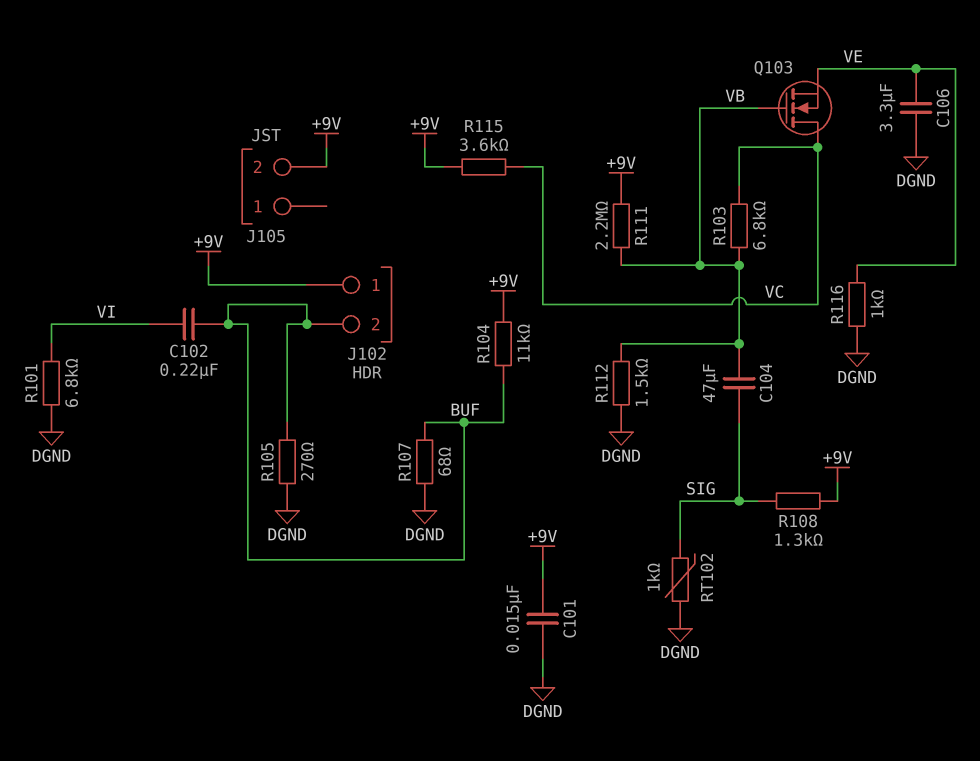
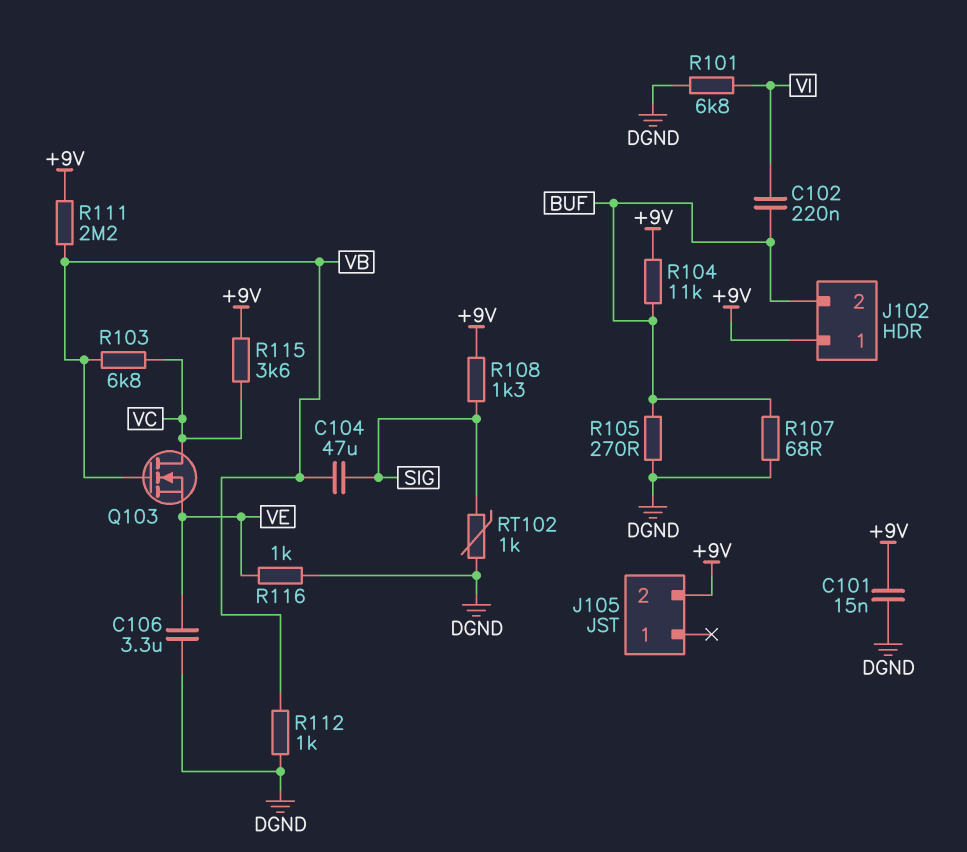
R112: 1.5k (DGND, VB) -> 1k (DGND, VB)

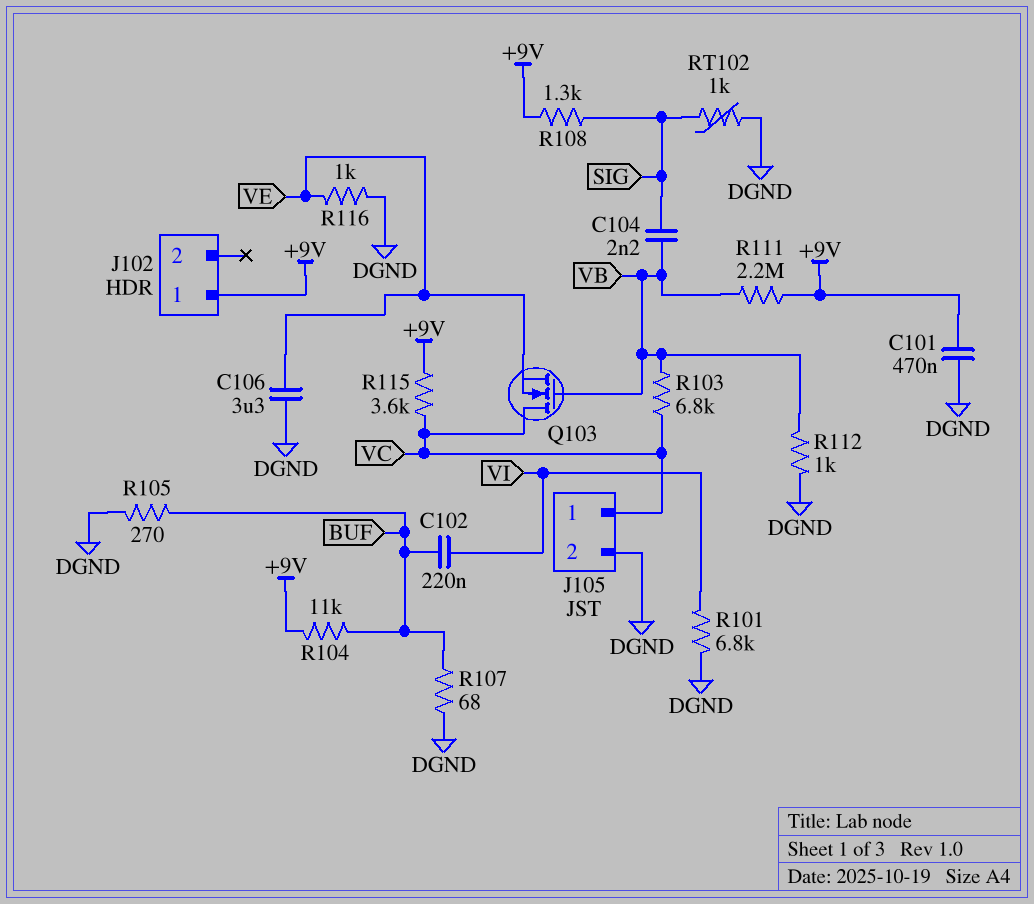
C101: 15nF (+9V, DGND) -> 470nF (+9V, DGND)
C104: 47uF (SIG, VB) -> 2.2nF (SIG, VB)
J102 pin 2: BUF -> none
J105 pin 1: none -> VC
J105 pin 2: +9V -> DGND

